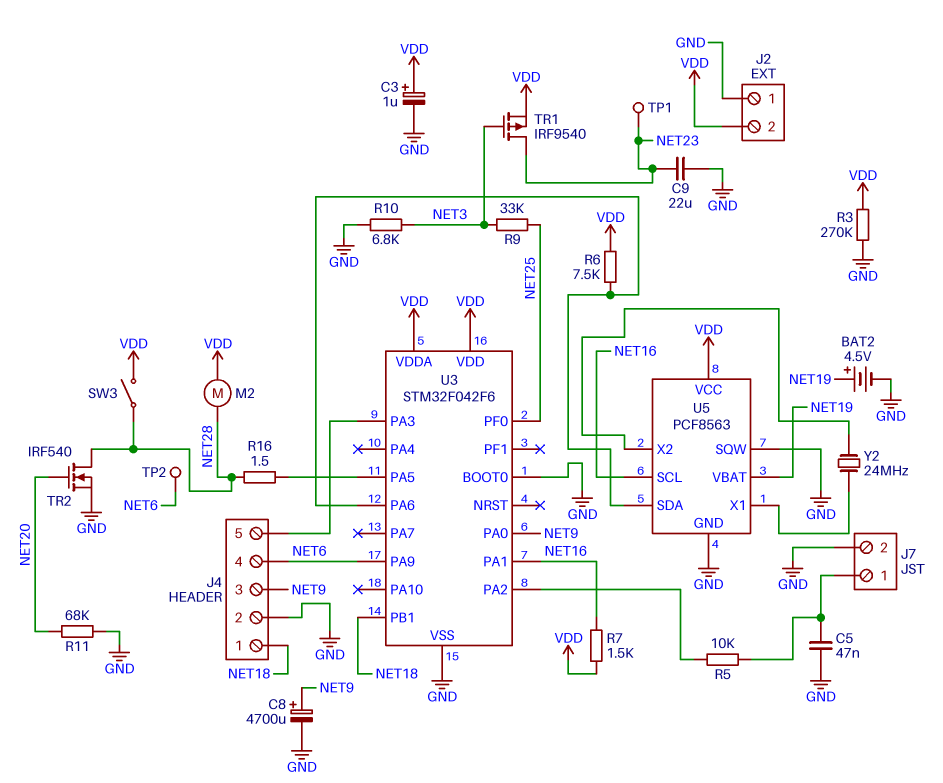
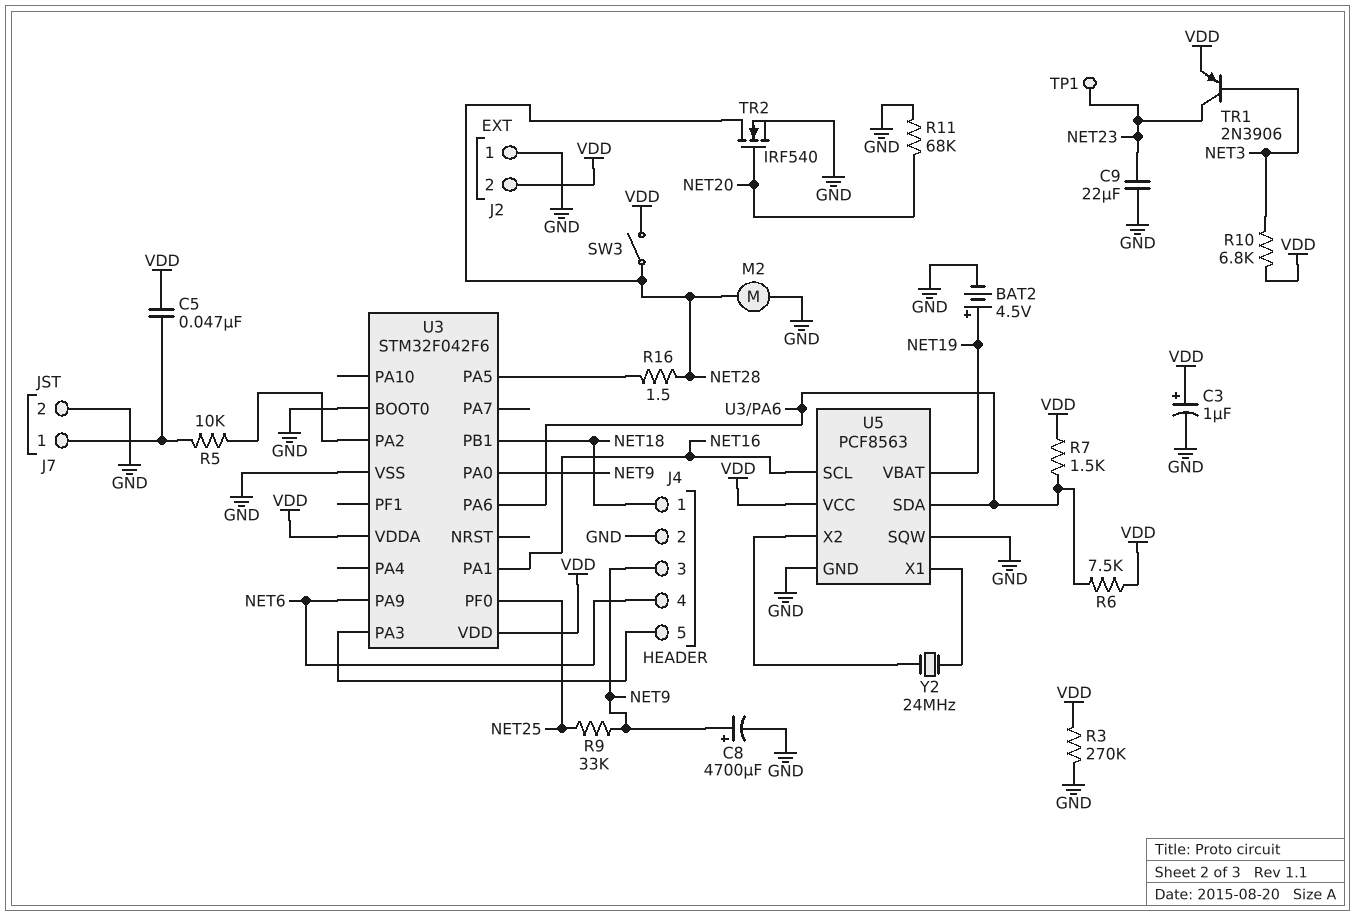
C5: 47nF (GND, J7/1) -> 47nF (J7/1, VDD)
M2: motor (NET28, VDD) -> motor (GND, NET28)
R7: 1.5k (NET16, VDD) -> 1.5k (U3/PA6, VDD)
R9: 33k (NET3, NET25) -> 33k (NET9, NET25)
R10: 6.8k (GND, NET3) -> 6.8k (NET3, VDD)
TP2: test point (NET6) -> none
TR1: PMOS IRF9540 (G NET3, D NET23, S VDD) -> PNP 2N3906 (B NET3, C NET23, E VDD)

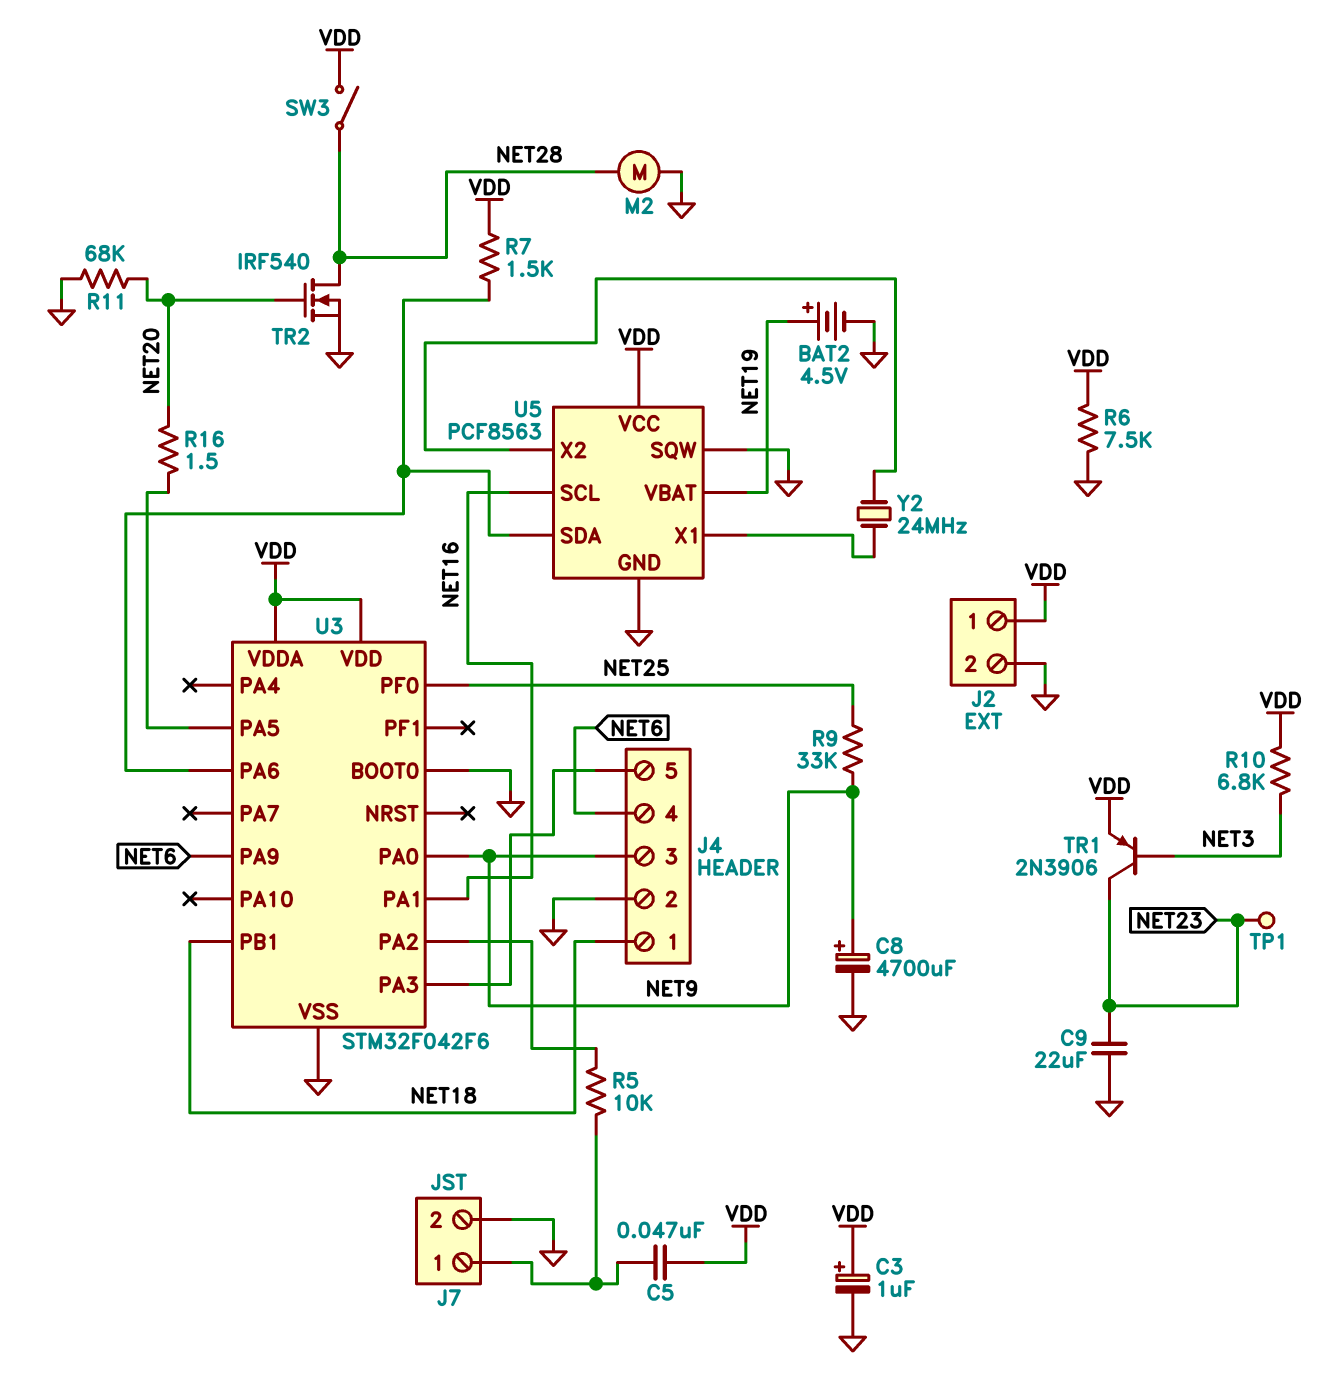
J2 pin 1: GND -> VDD
J2 pin 2: VDD -> GND
R3: 270k (GND, VDD) -> none
R6: 7.5k (U3/PA6, VDD) -> 7.5k (GND, VDD)
R16: 1.5 (NET28, U3/PA5) -> 1.5 (NET20, U3/PA5)

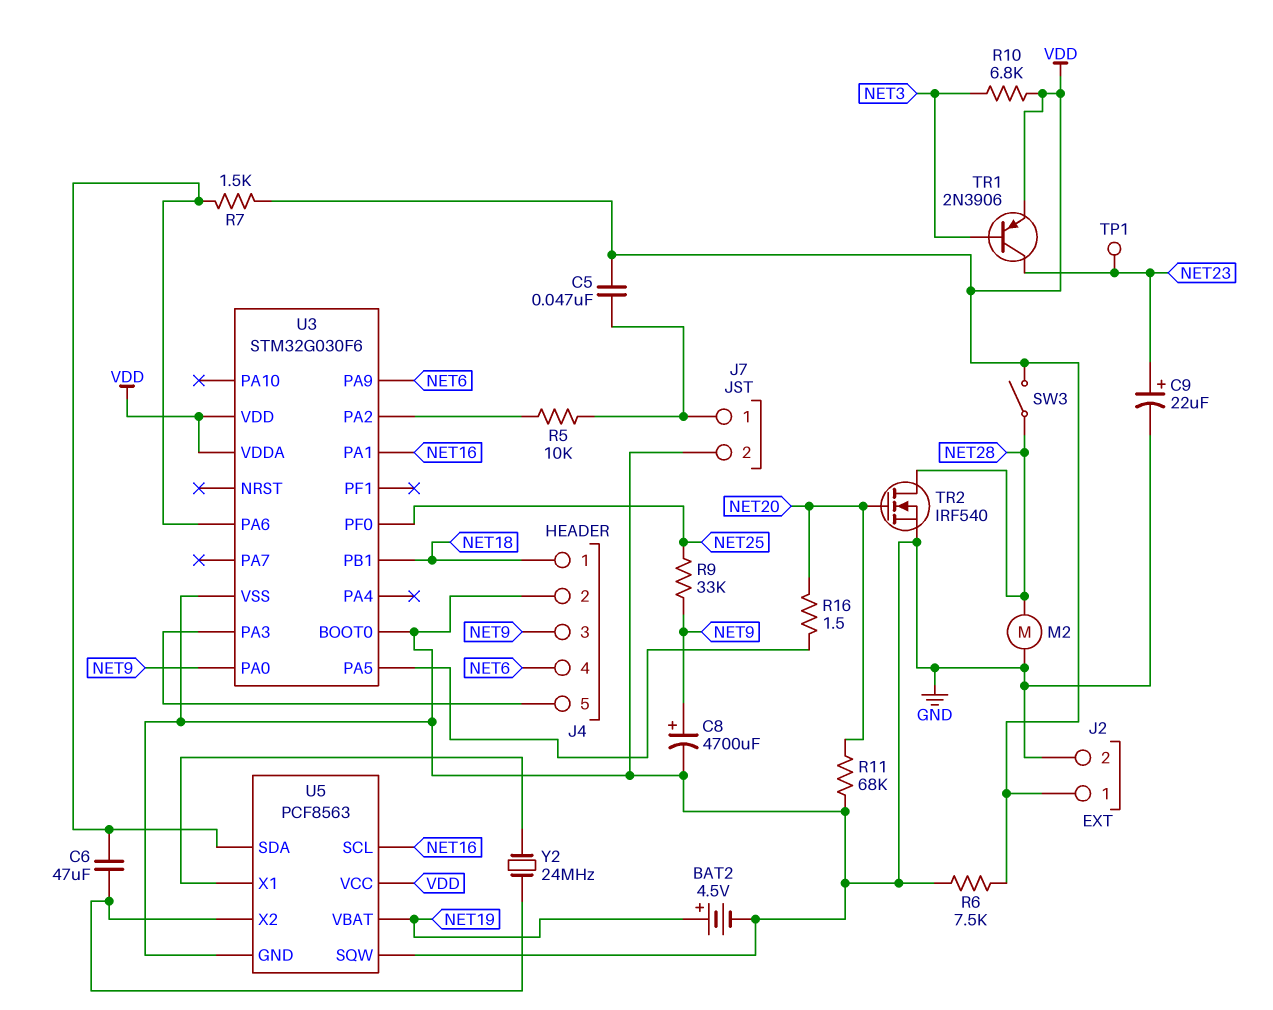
C3: 1uF (plus VDD, minus GND) -> none
C6: none -> 47uF (U3/PA6, U5/X2)
C9: 22uF (GND, NET23) -> 22uF (plus NET23, minus GND)
U3: STM32F042F6 -> STM32G030F6

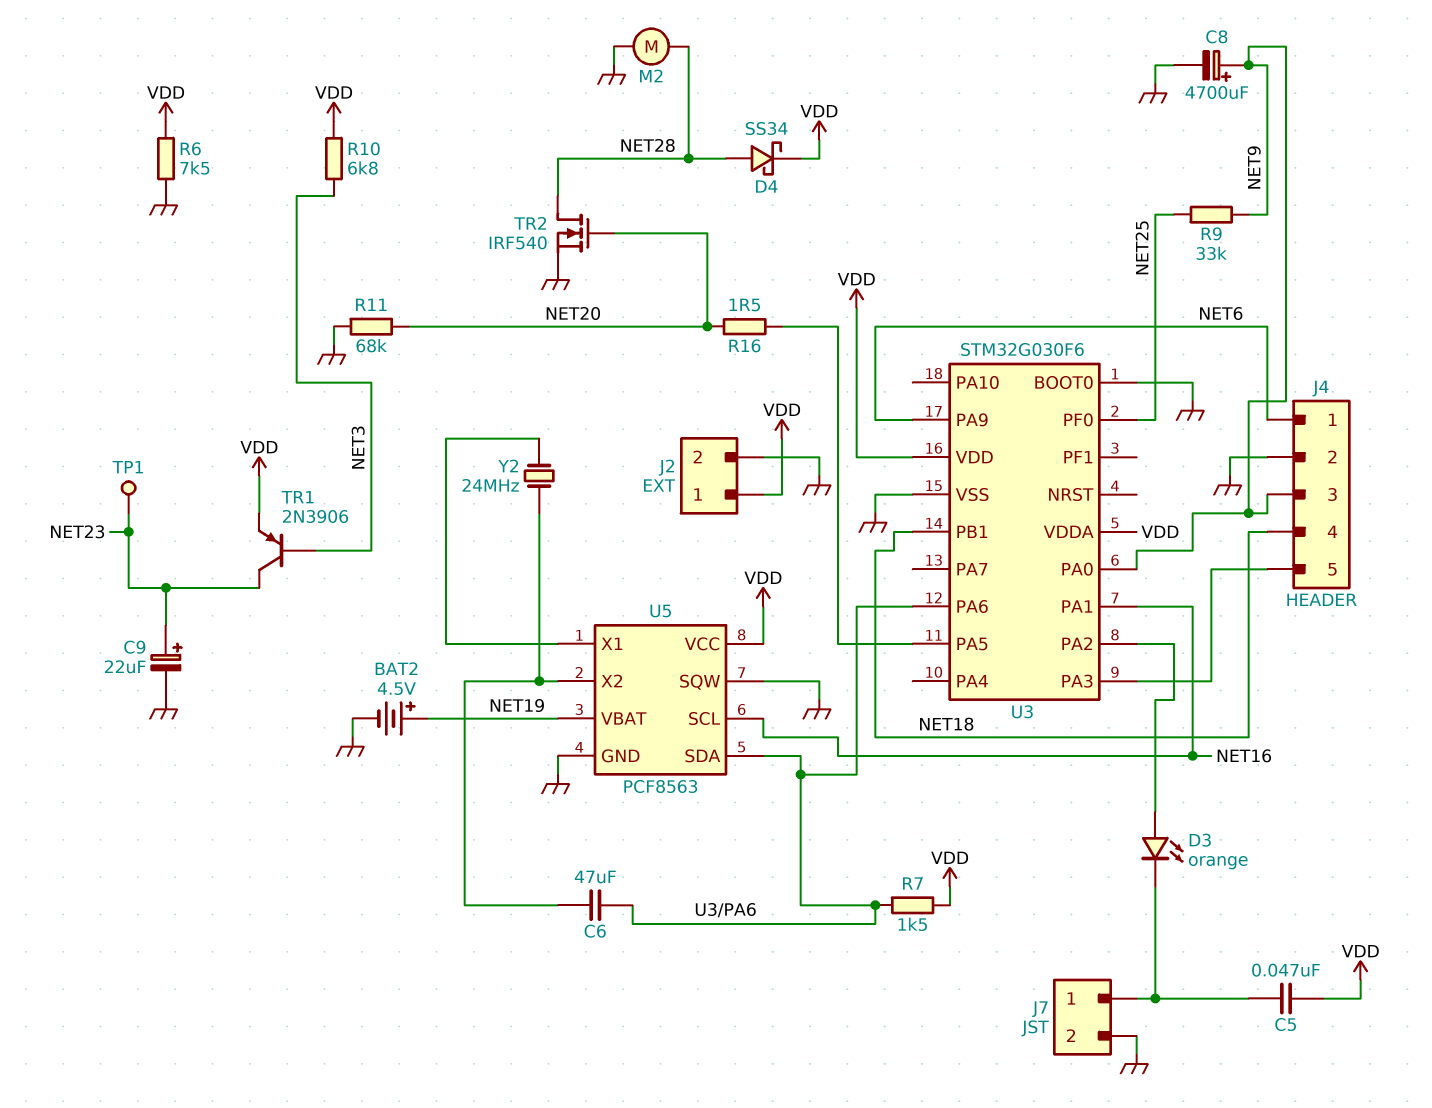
D3: none -> LED orange (A U3/PA2, K J7/1)
D4: none -> schottky SS34 (A NET28, K VDD)
J4 pin 1: NET18 -> NET6
J4 pin 4: NET6 -> NET18
R5: 10k (J7/1, U3/PA2) -> none
SW3: switch (NET28, VDD) -> none

